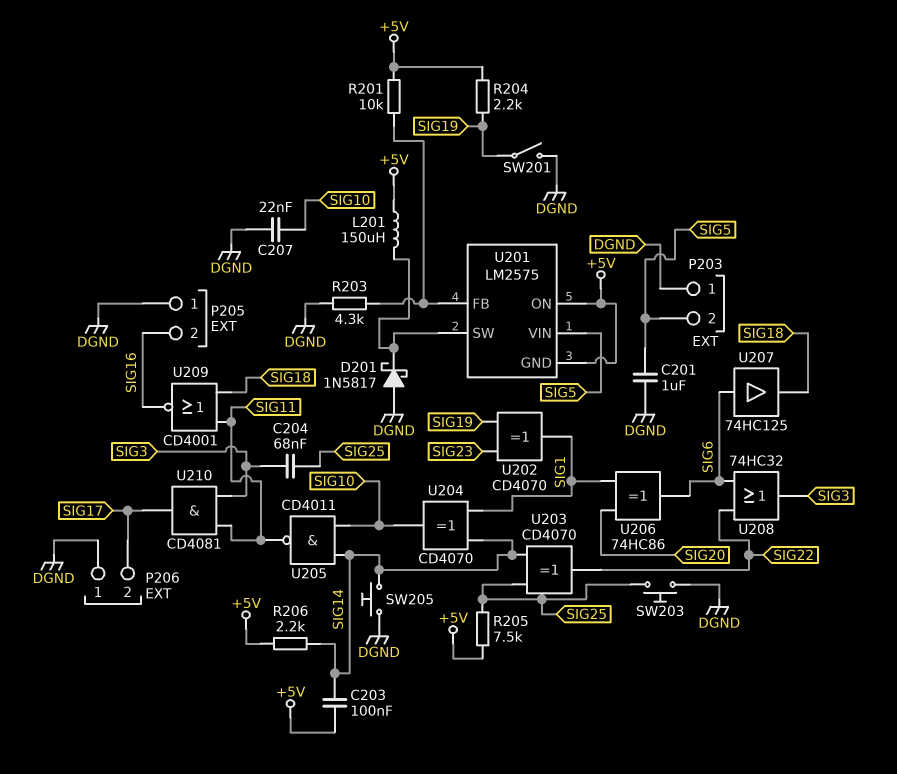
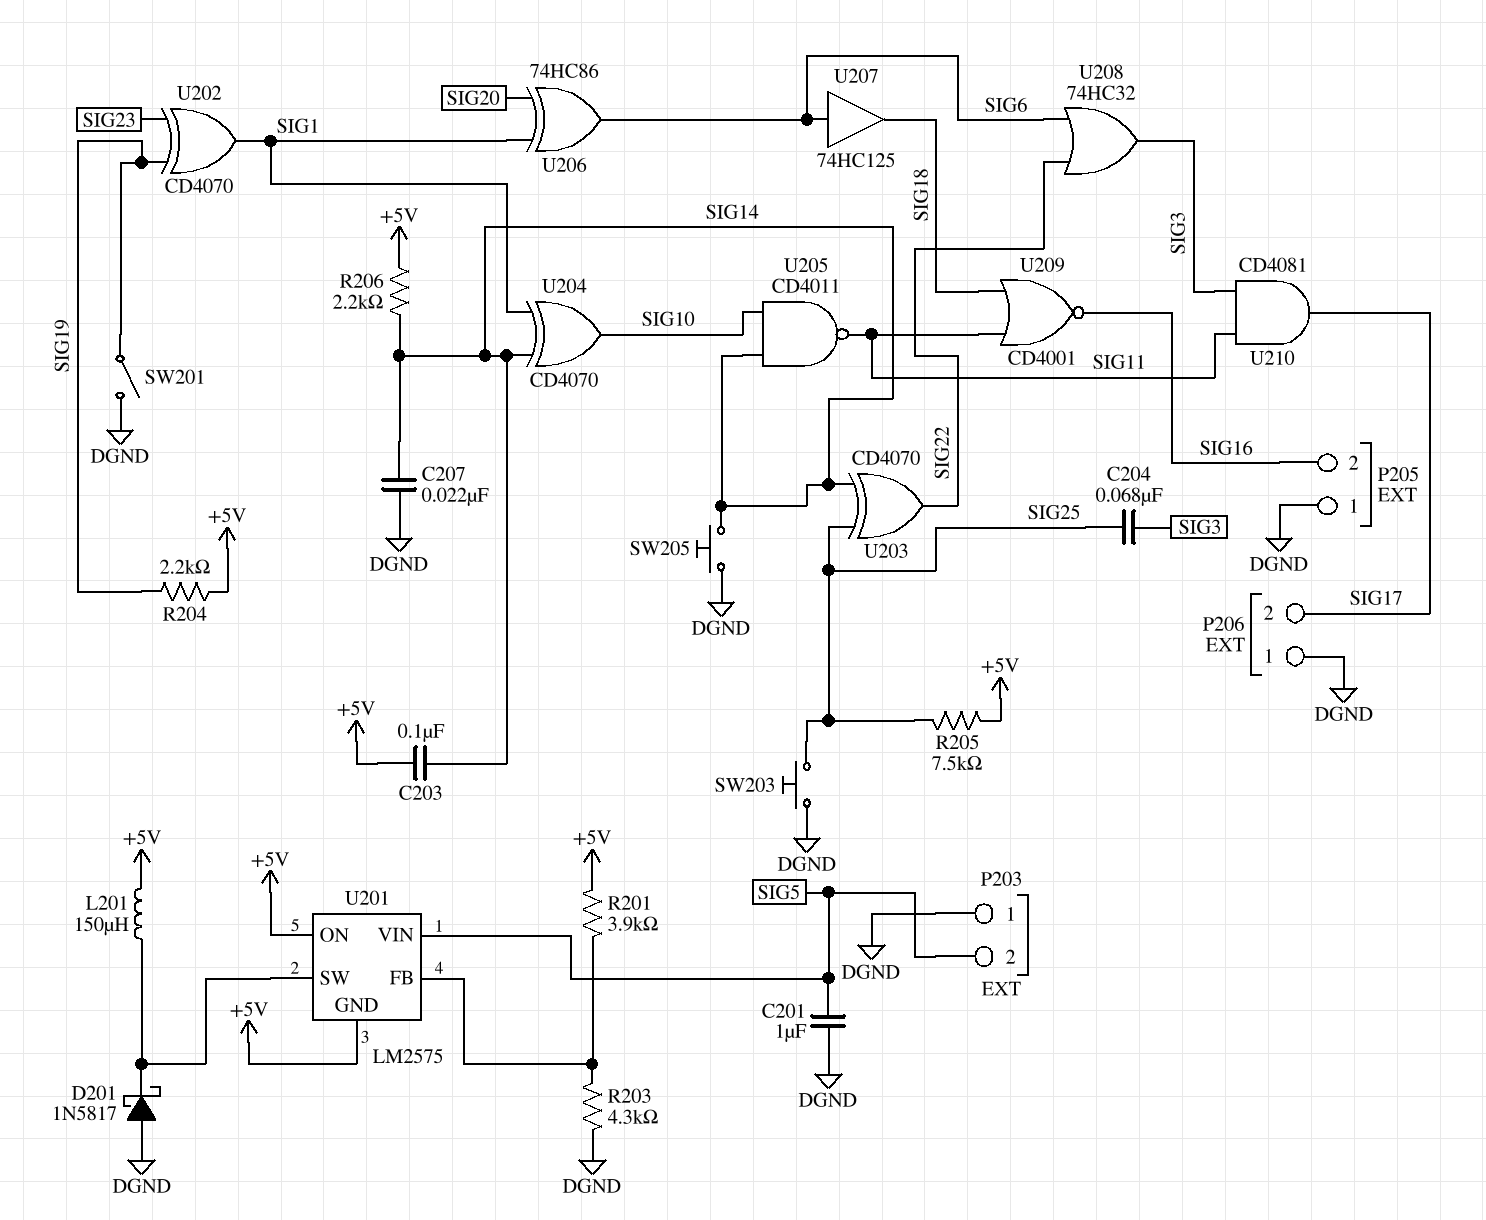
C207: 22nF (DGND, SIG10) -> 22nF (DGND, SIG14)
R201: 10k (+5V, U201/FB) -> 3.9k (+5V, U201/FB)

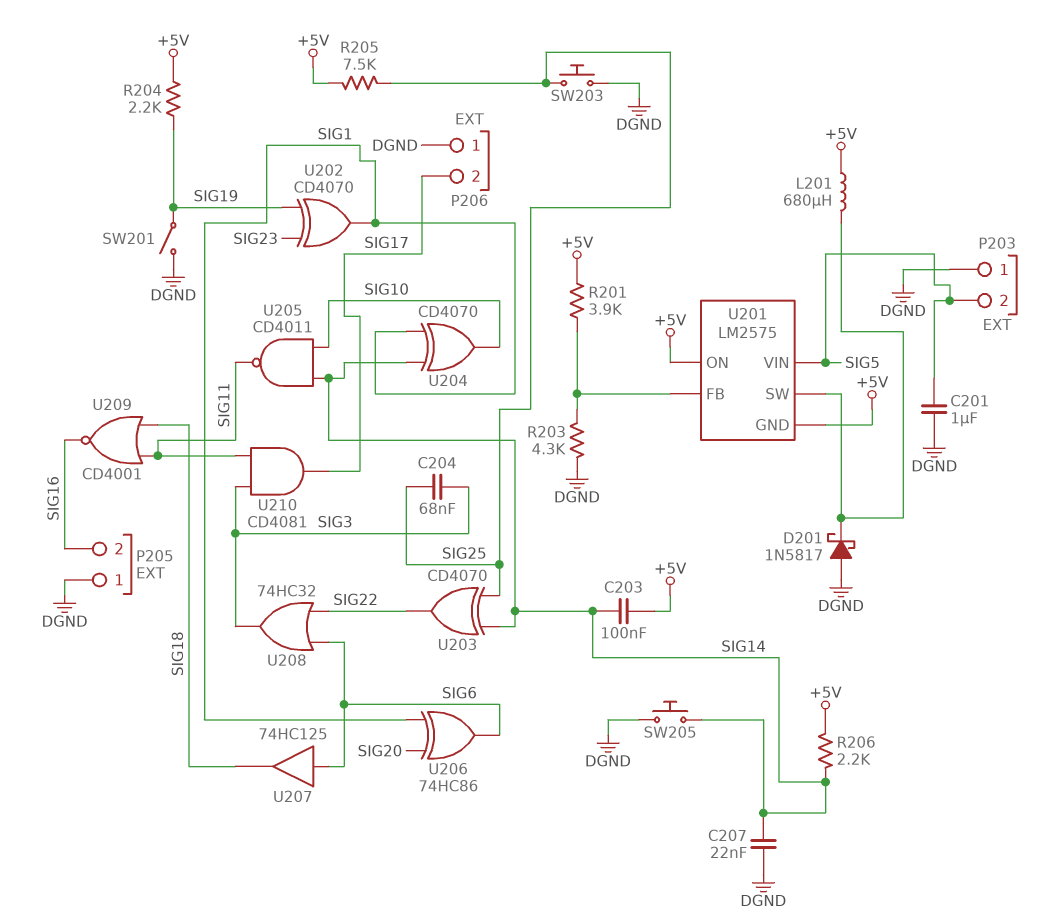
L201: 150uH (+5V, U201/SW) -> 680uH (+5V, U201/SW)

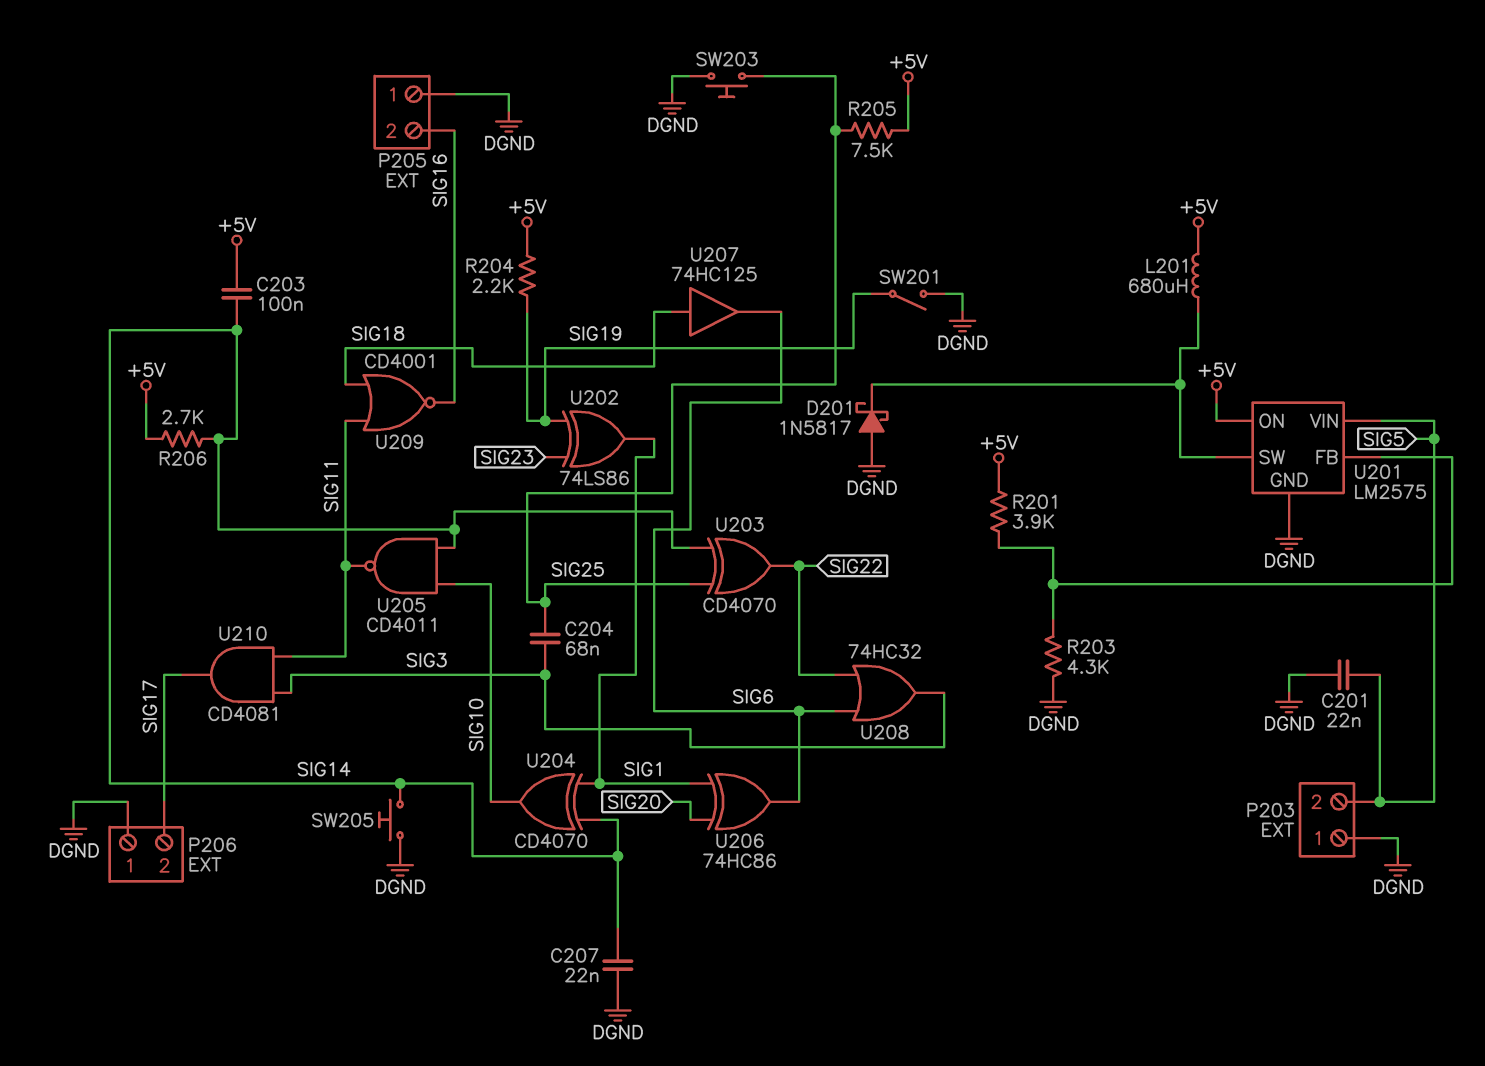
C201: 1uF (DGND, SIG5) -> 22nF (DGND, SIG5)
R206: 2.2k (+5V, SIG14) -> 2.7k (+5V, SIG14)
U201 pin GND: +5V -> DGND
U202: XOR CD4070 (in SIG19, in SIG23, out SIG1) -> XOR 74LS86 (in SIG19, in SIG23, out SIG1)
U207: buffer 74HC125 (in SIG6, out SIG18) -> buffer 74HC125 (in SIG18, out SIG6)

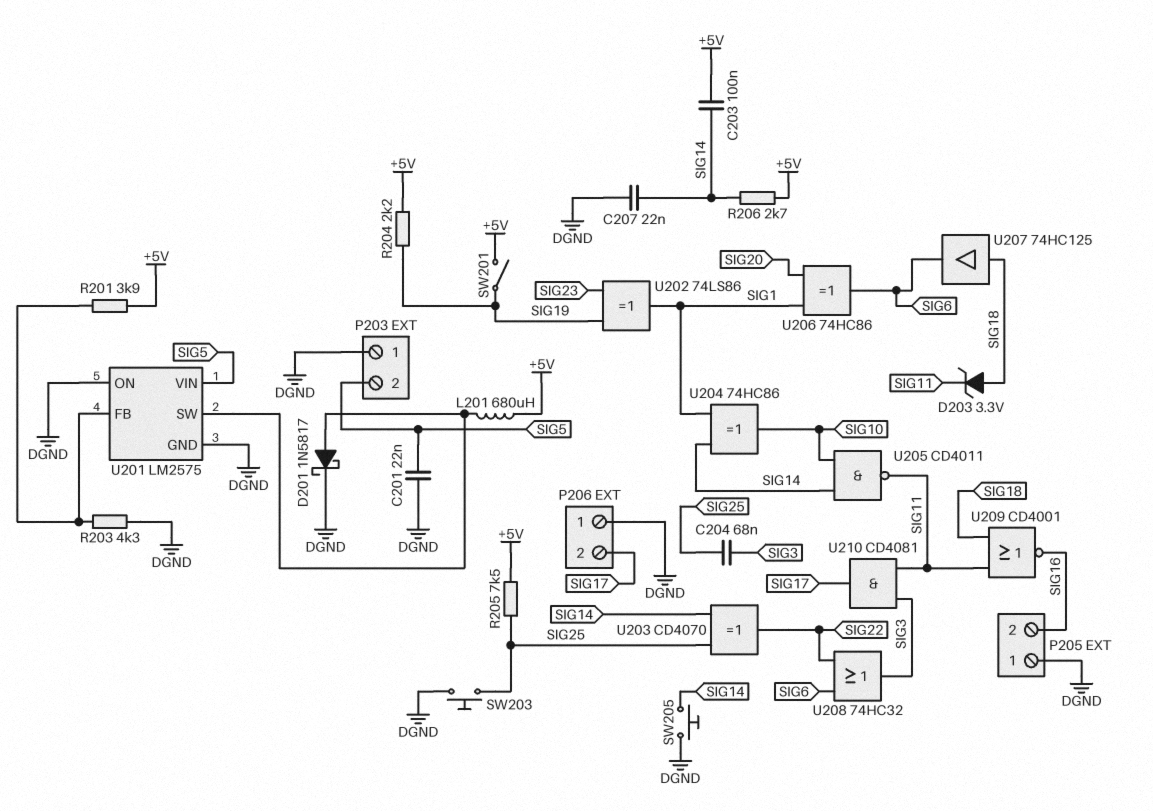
D201: schottky 1N5817 (A DGND, K U201/SW) -> schottky 1N5817 (A U201/SW, K DGND)
D203: none -> zener 3.3V (A SIG18, K SIG11)
SW201: switch (DGND, SIG19) -> switch (+5V, SIG19)
U201 pin ON: +5V -> DGND
U204: XOR CD4070 (in SIG1, in SIG14, out SIG10) -> XOR 74HC86 (in SIG1, in SIG14, out SIG10)

